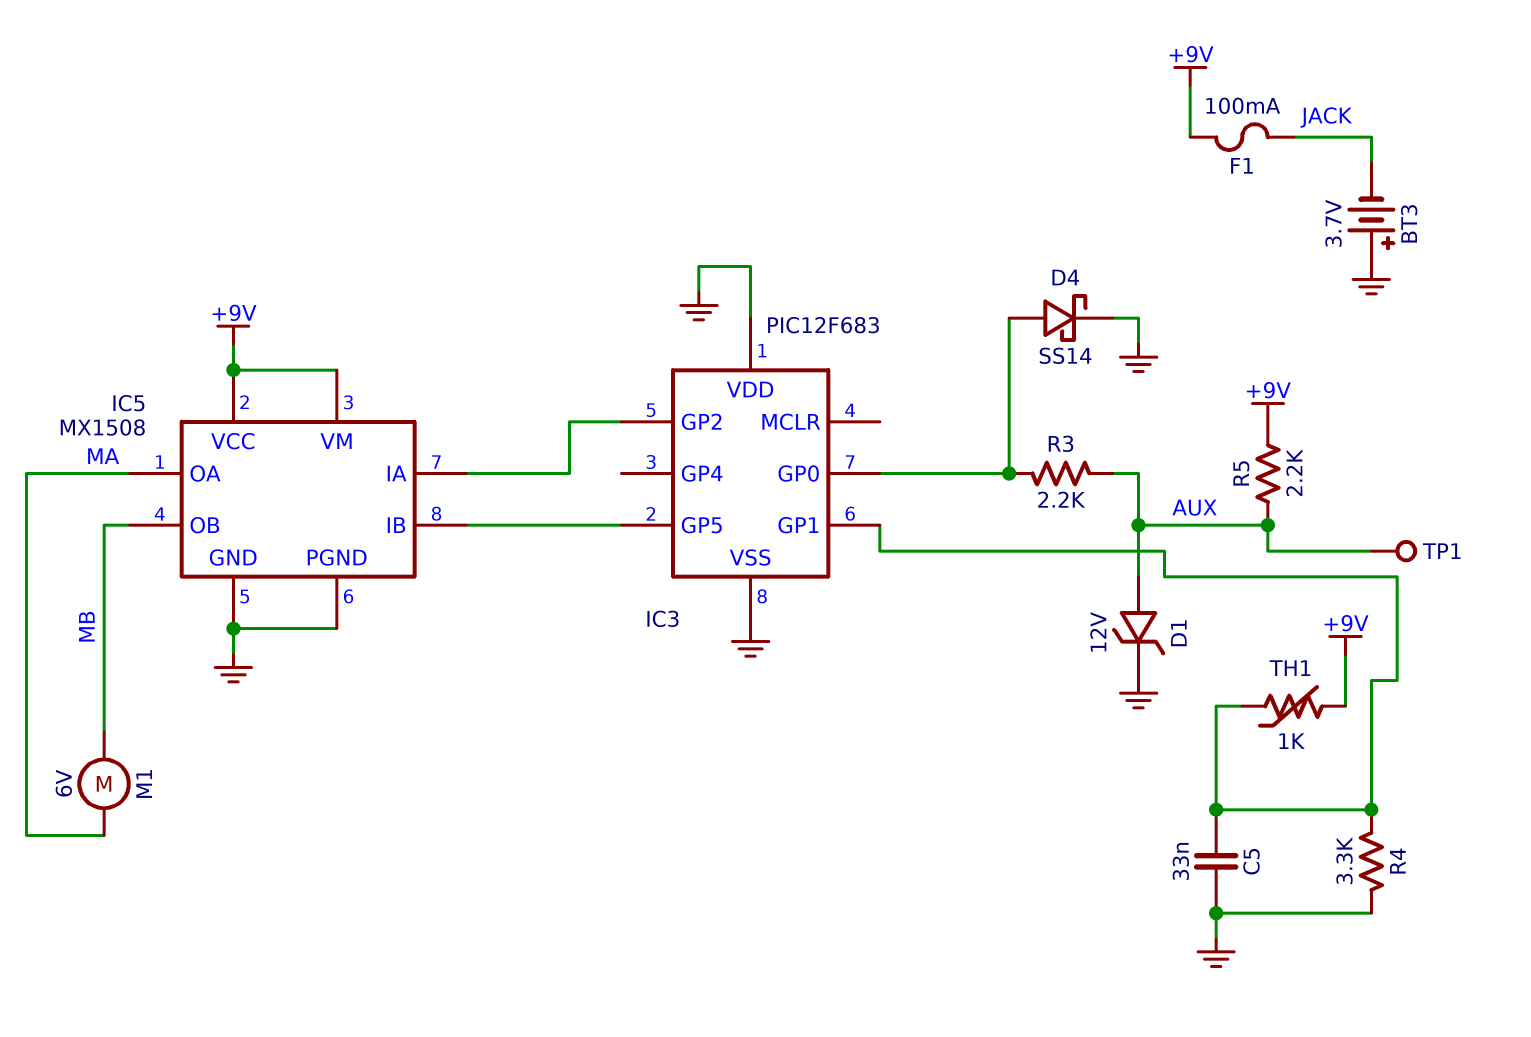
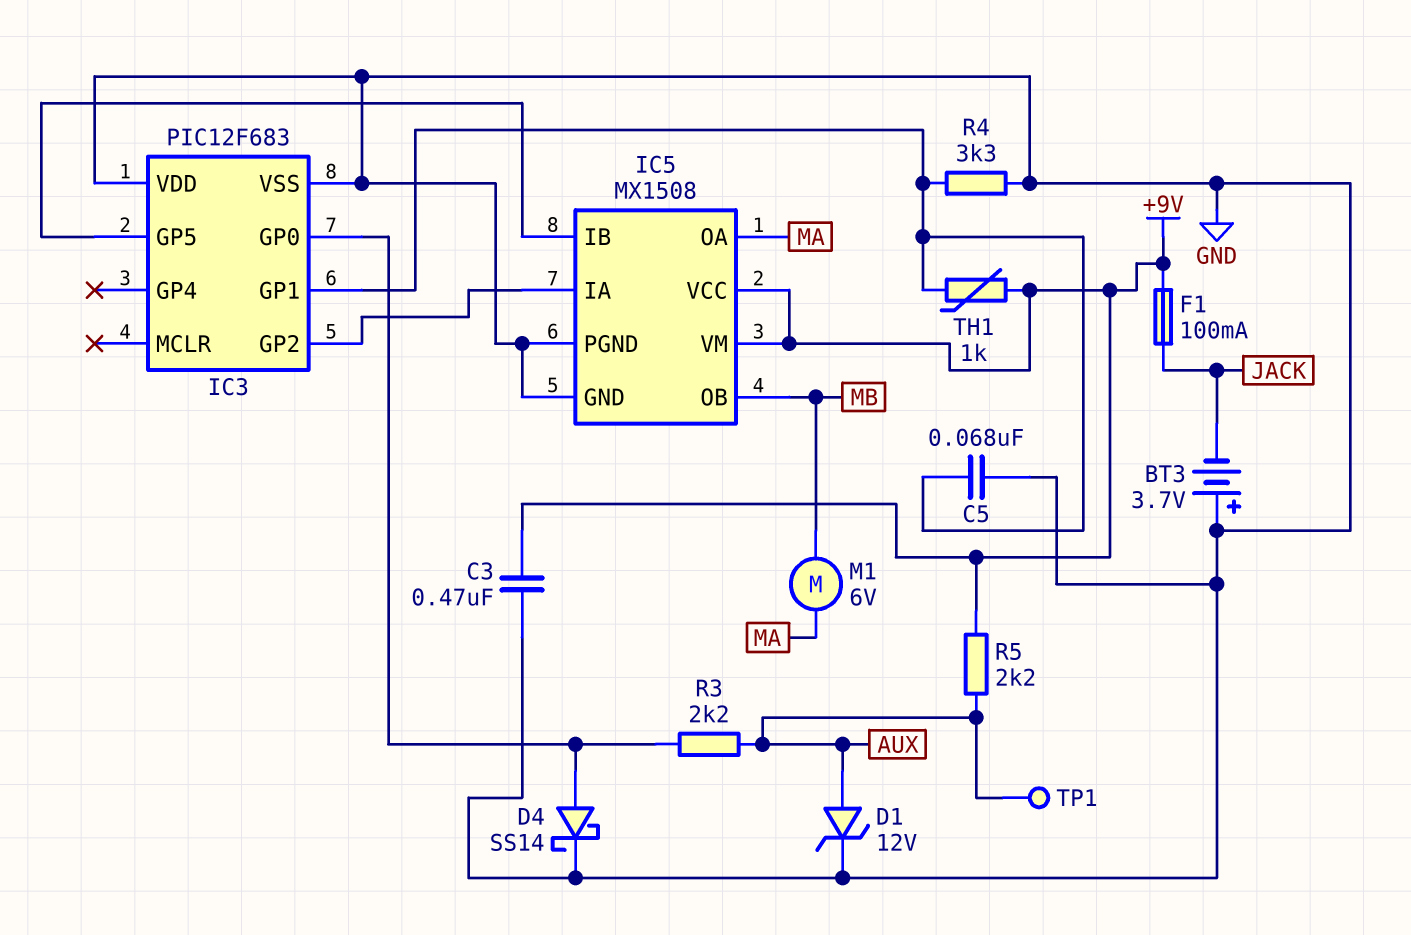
C3: none -> 470nF (+9V, GND)
C5: 33nF (GND, IC3/GP1) -> 68nF (GND, IC3/GP1)

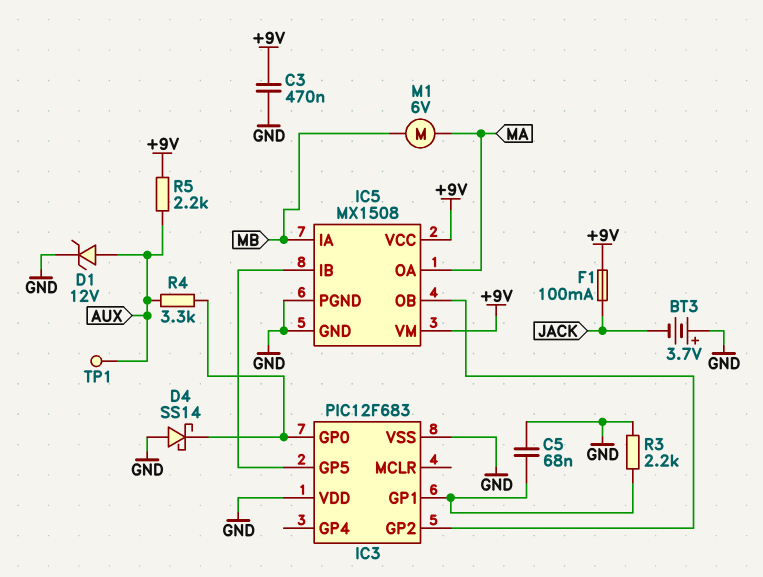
D4: schottky SS14 (A IC3/GP0, K GND) -> schottky SS14 (A GND, K IC3/GP0)
IC5 pin IA: IC3/GP2 -> MB
IC5 pin OB: MB -> IC3/GP2
R3: 2.2k (AUX, IC3/GP0) -> 2.2k (GND, IC3/GP1)
R4: 3.3k (GND, IC3/GP1) -> 3.3k (AUX, IC3/GP0)
TH1: 1k (+9V, IC3/GP1) -> none

